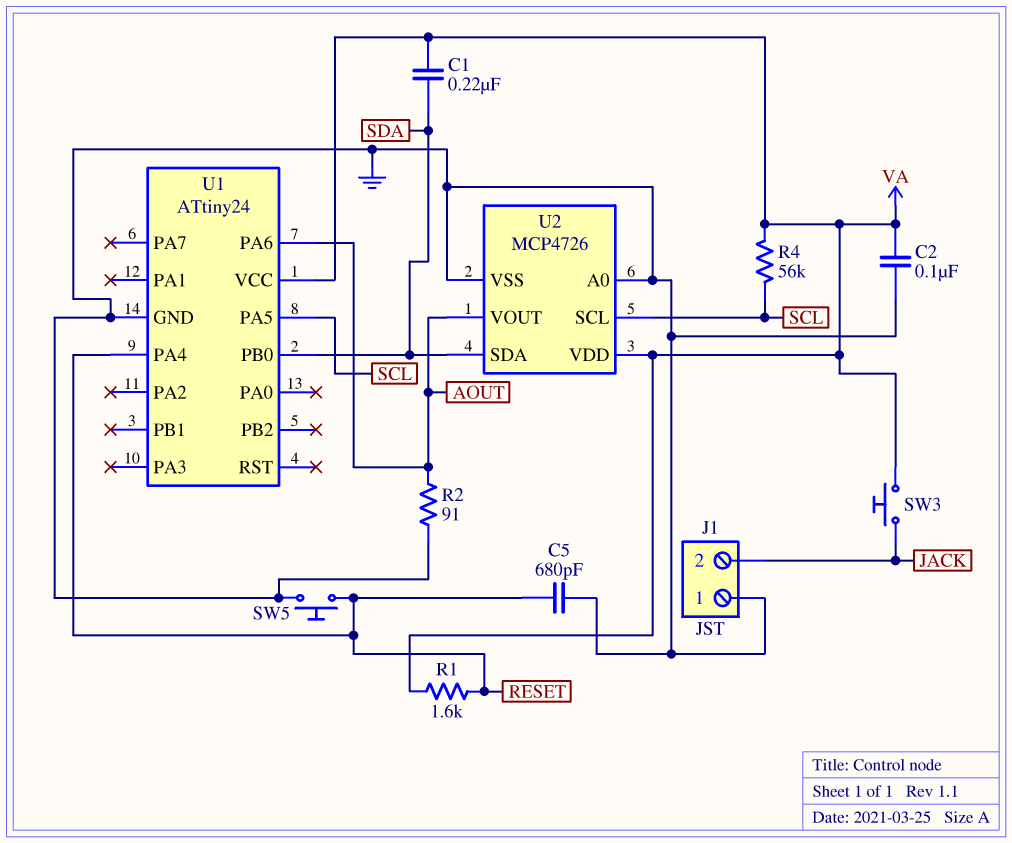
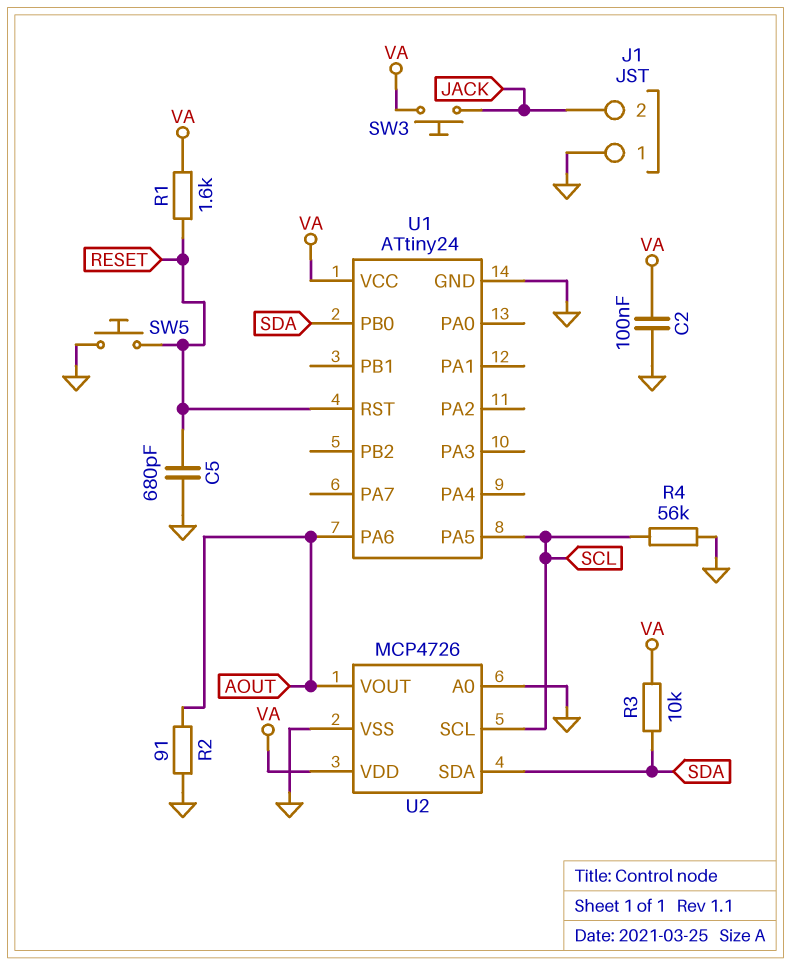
C1: 220nF (SDA, VA) -> none
R3: none -> 10k (SDA, VA)
R4: 56k (SCL, VA) -> 56k (GND, SCL)
U1 pin PA4: RESET -> none
U1 pin RST: none -> RESET

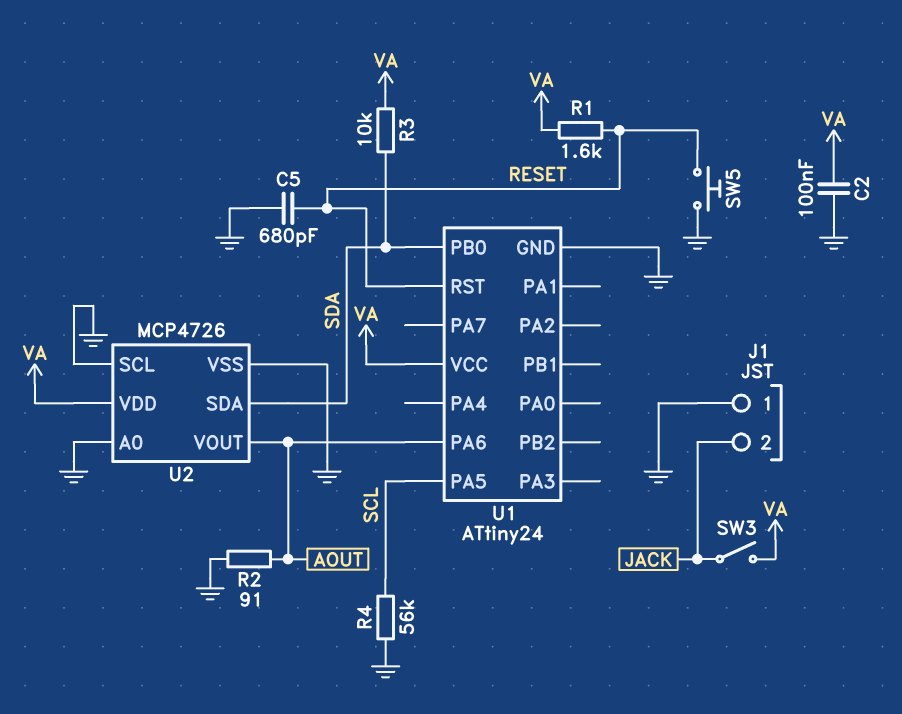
SW3: button (JACK, VA) -> switch (JACK, VA)
U2 pin SCL: SCL -> GND

